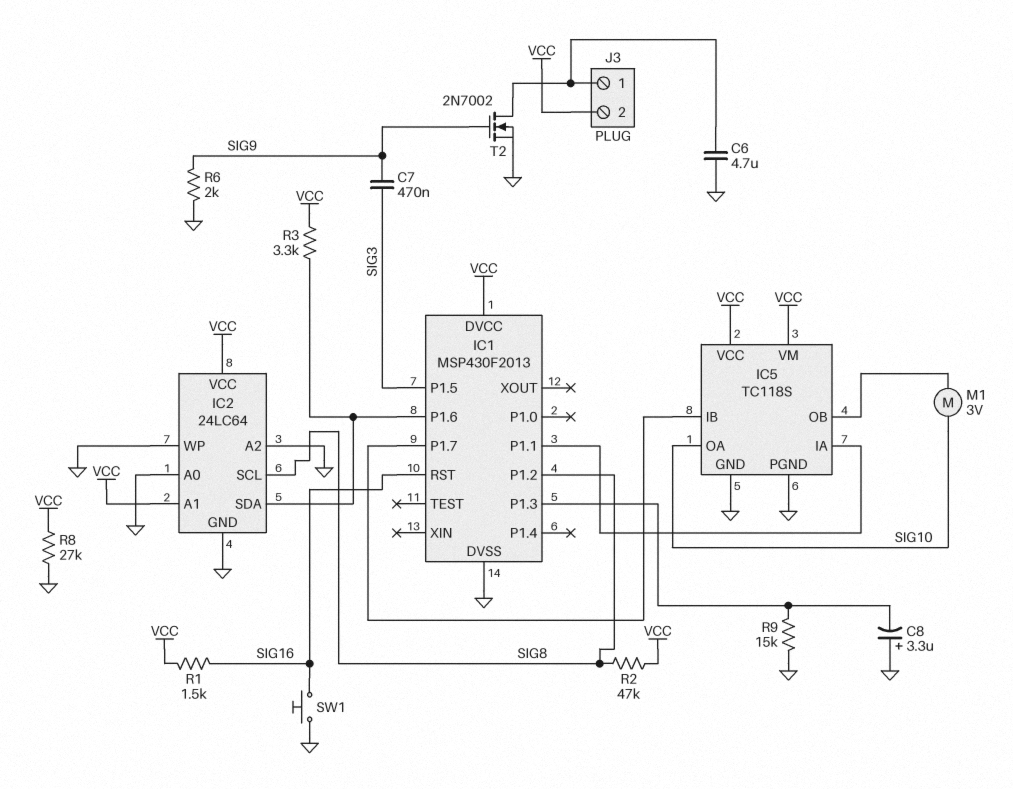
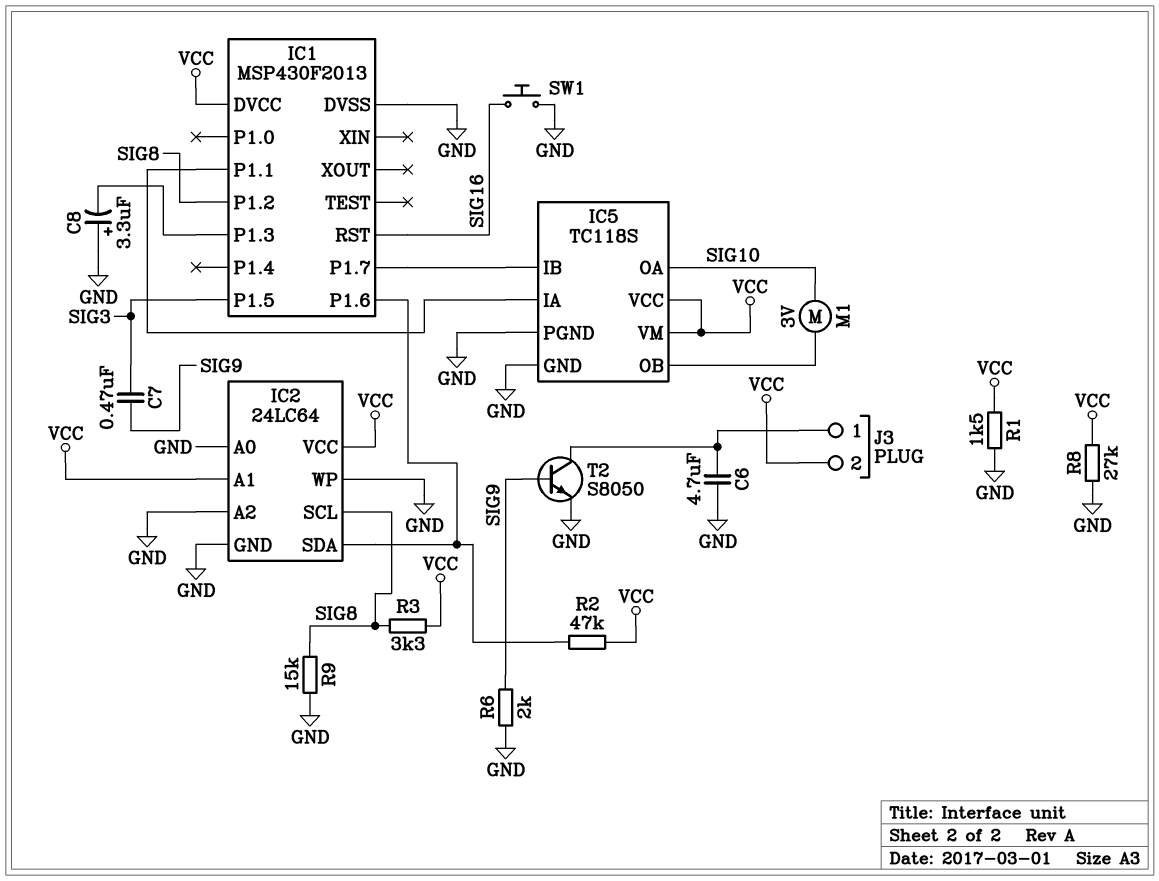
R1: 1.5k (SIG16, VCC) -> 1.5k (GND, VCC)
R2: 47k (SIG8, VCC) -> 47k (IC1/P1.6, VCC)
R3: 3.3k (IC1/P1.6, VCC) -> 3.3k (SIG8, VCC)
R9: 15k (GND, IC1/P1.3) -> 15k (GND, SIG8)
T2: NMOS 2N7002 (G SIG9, D J3/1, S GND) -> NPN S8050 (B SIG9, C J3/1, E GND)

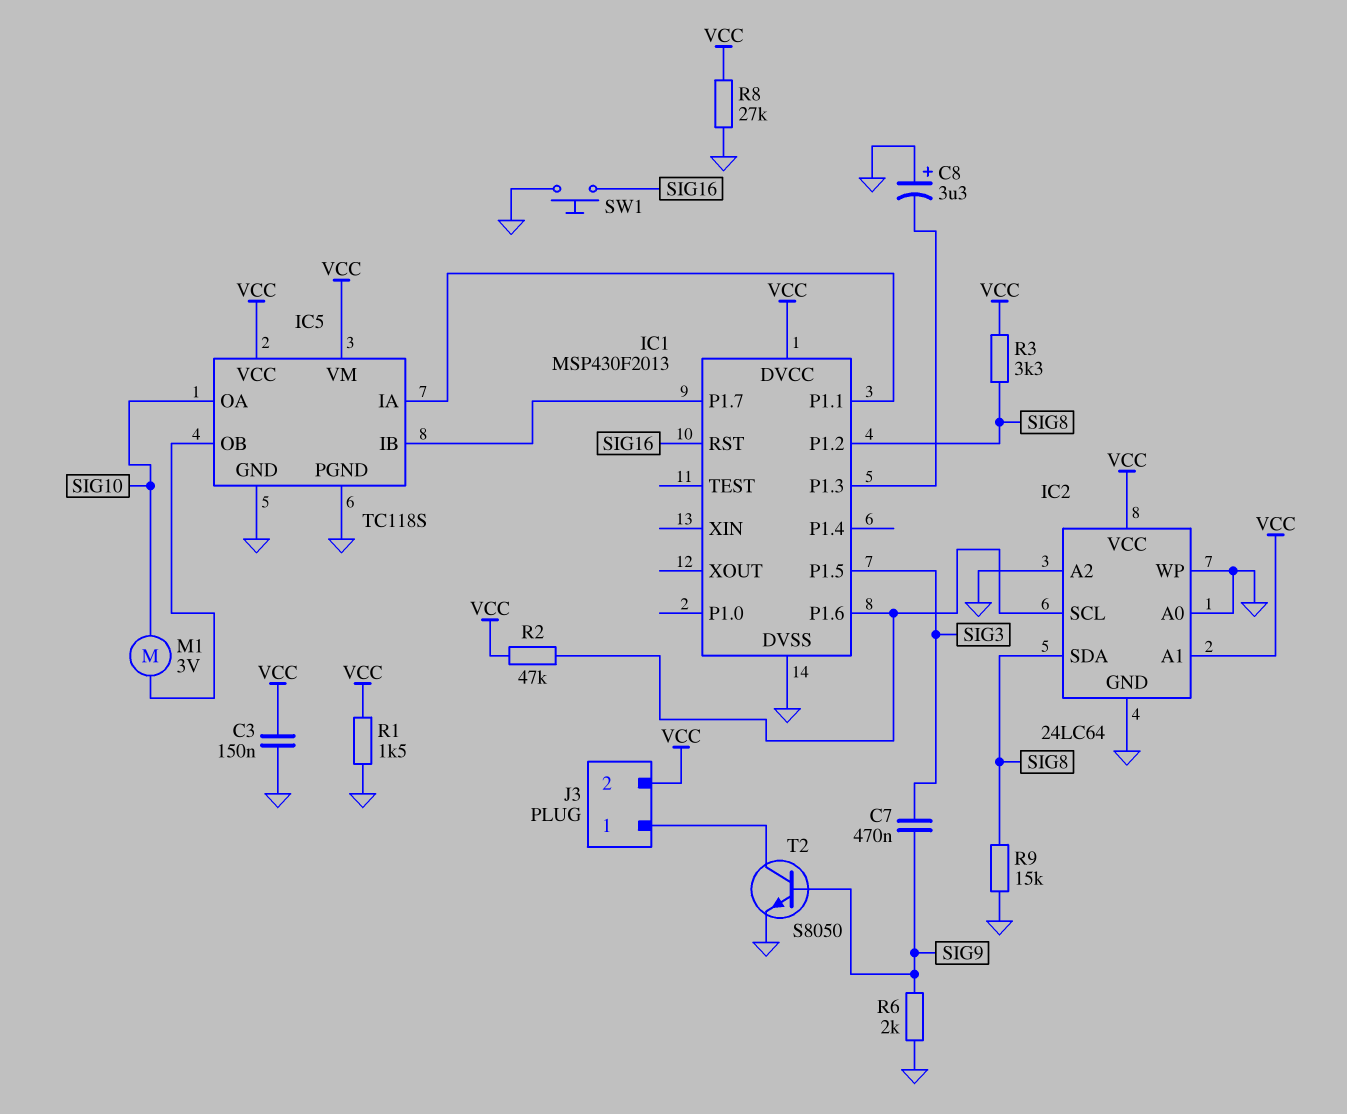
C3: none -> 150nF (GND, VCC)
C6: 4.7uF (GND, J3/1) -> none
IC2 pin SCL: SIG8 -> IC1/P1.6
IC2 pin SDA: IC1/P1.6 -> SIG8

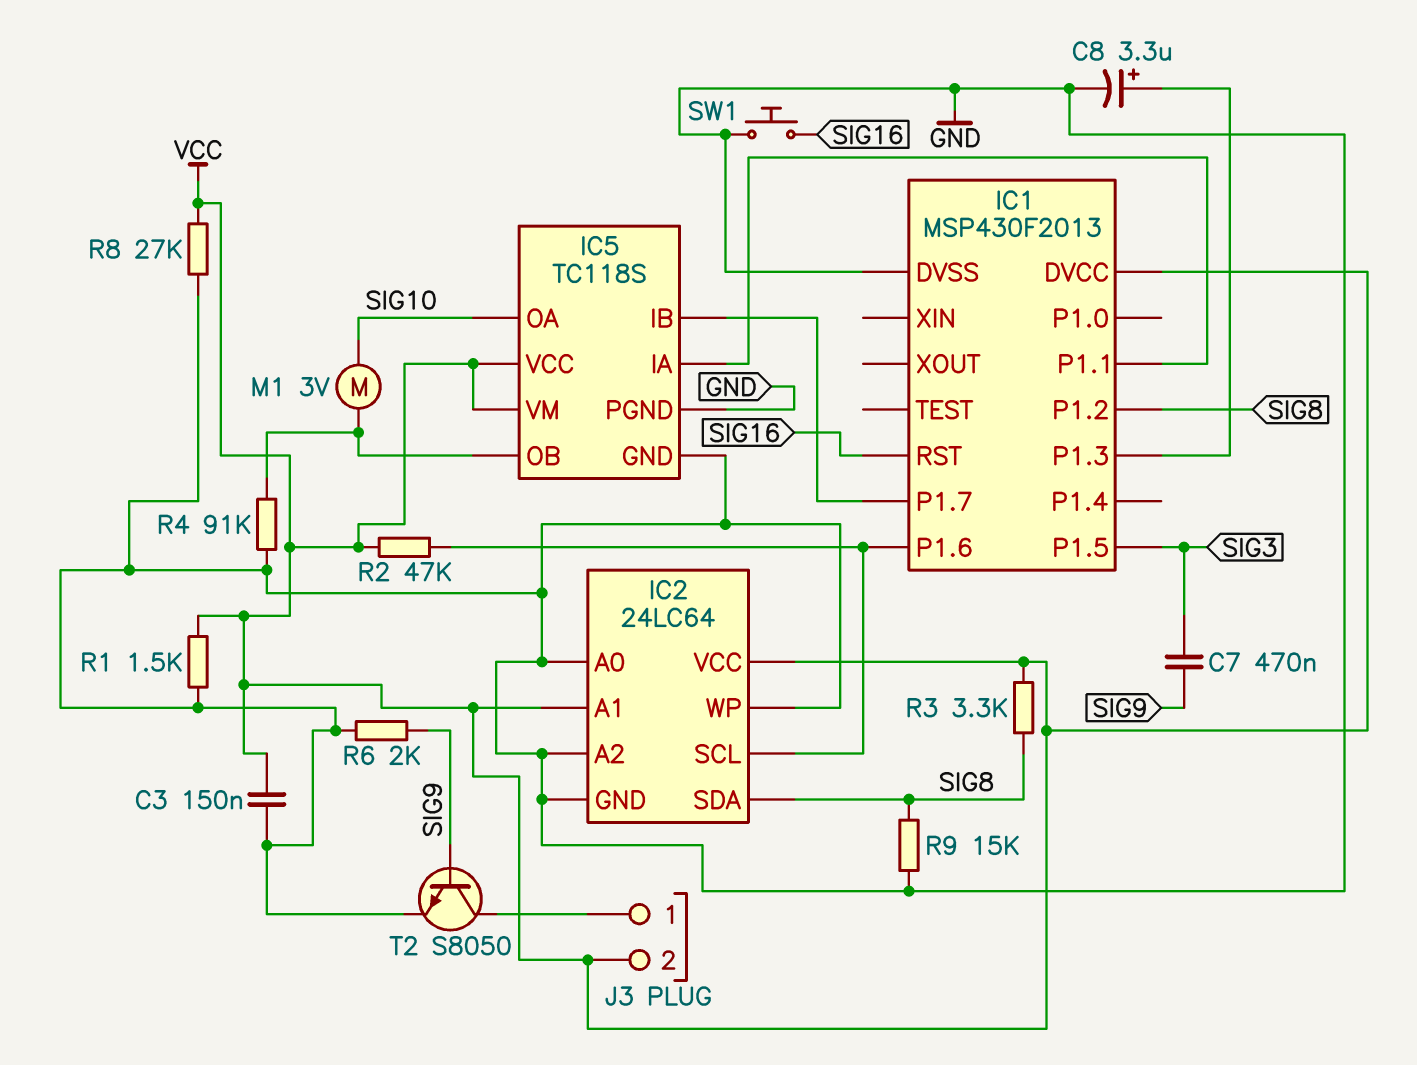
C8: 3.3uF (plus GND, minus IC1/P1.3) -> 3.3uF (plus IC1/P1.3, minus GND)
R4: none -> 91k (GND, IC5/OB)

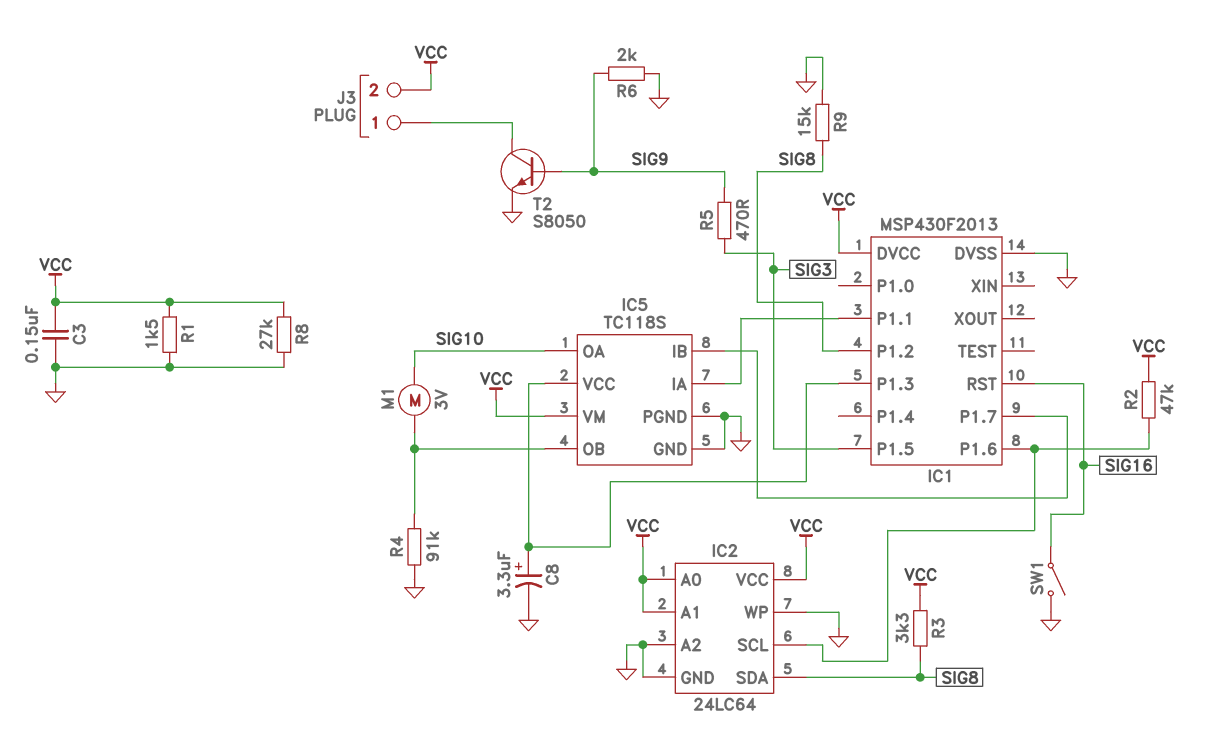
C7: 470nF (SIG3, SIG9) -> none
IC2 pin A0: GND -> VCC
IC5 pin VCC: VCC -> IC1/P1.3
R5: none -> 470 (SIG3, SIG9)
SW1: button (GND, SIG16) -> switch (GND, SIG16)

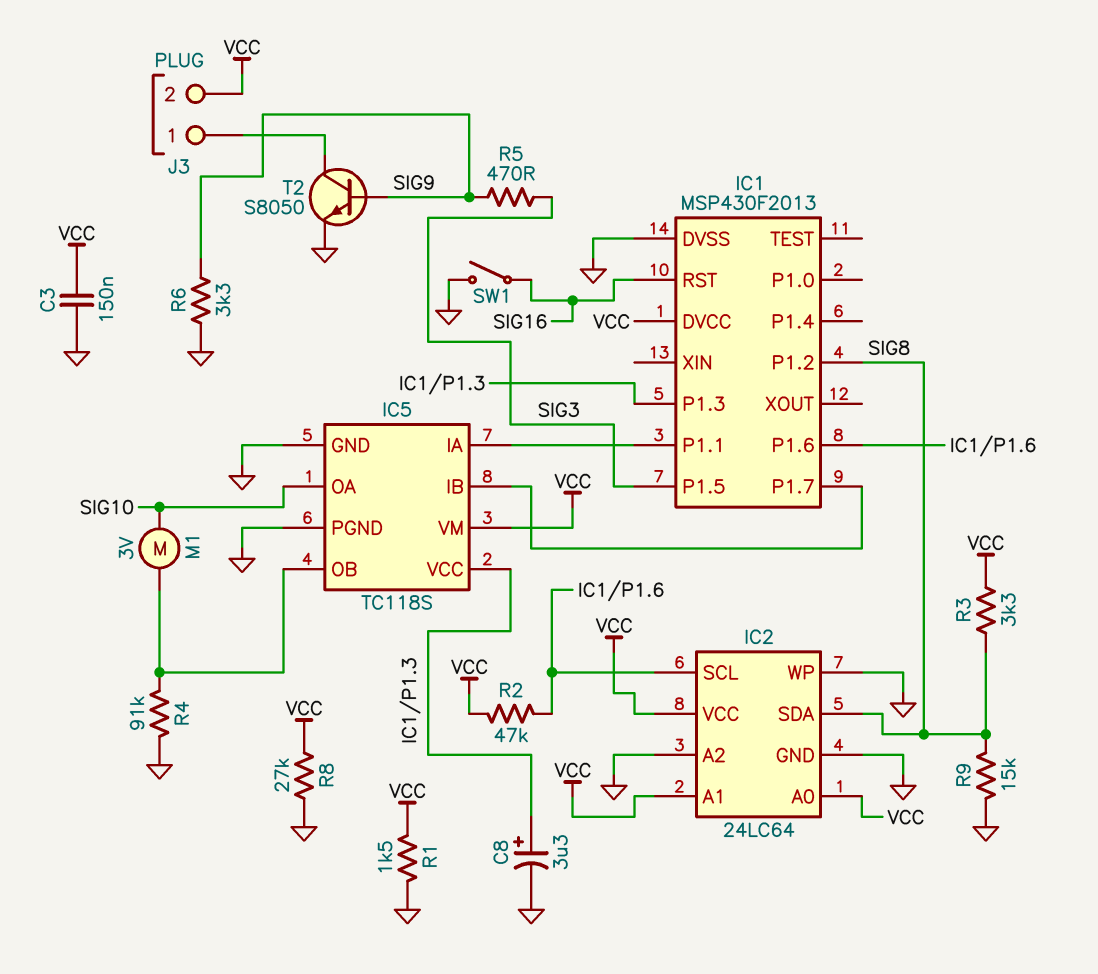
R6: 2k (GND, SIG9) -> 3.3k (GND, SIG9)

